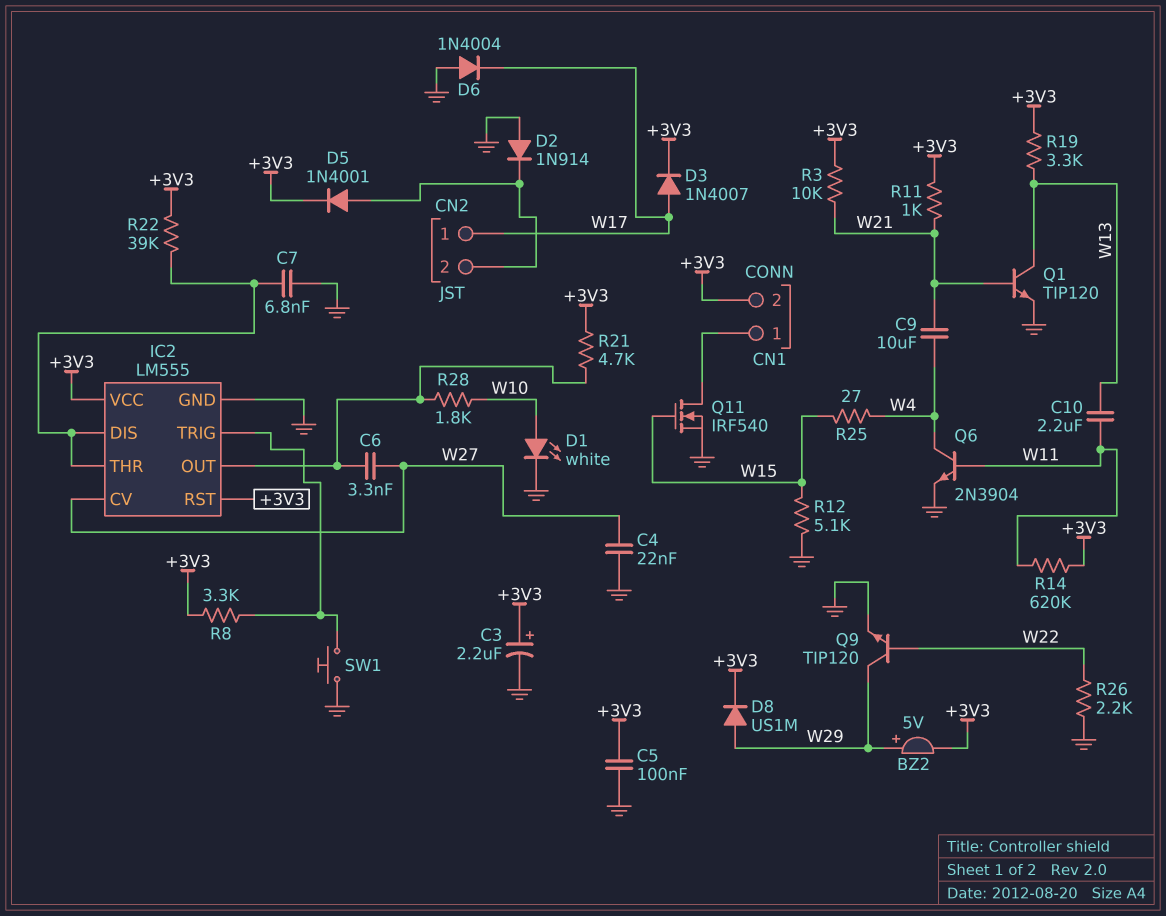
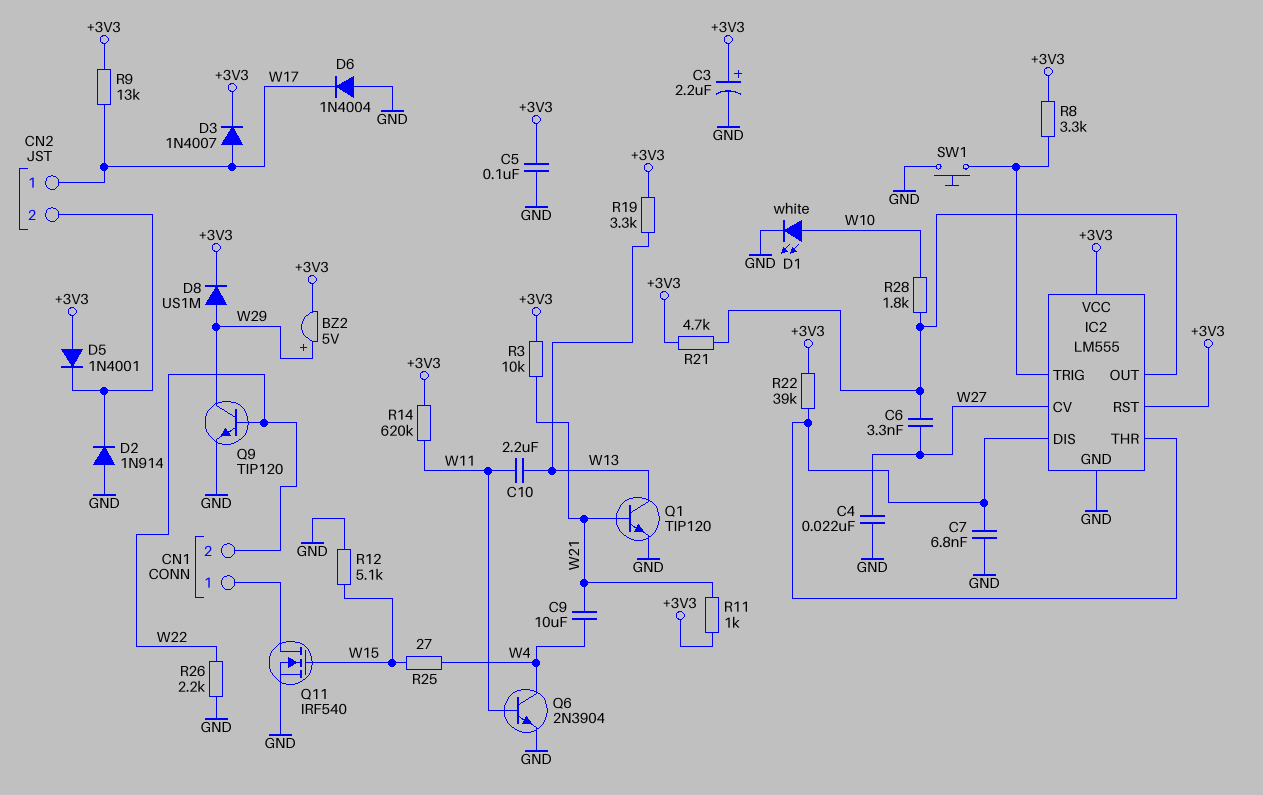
CN1 pin 2: +3V3 -> W22
D5: diode 1N4001 (A CN2/2, K +3V3) -> diode 1N4001 (A +3V3, K CN2/2)
R9: none -> 13k (+3V3, W17)

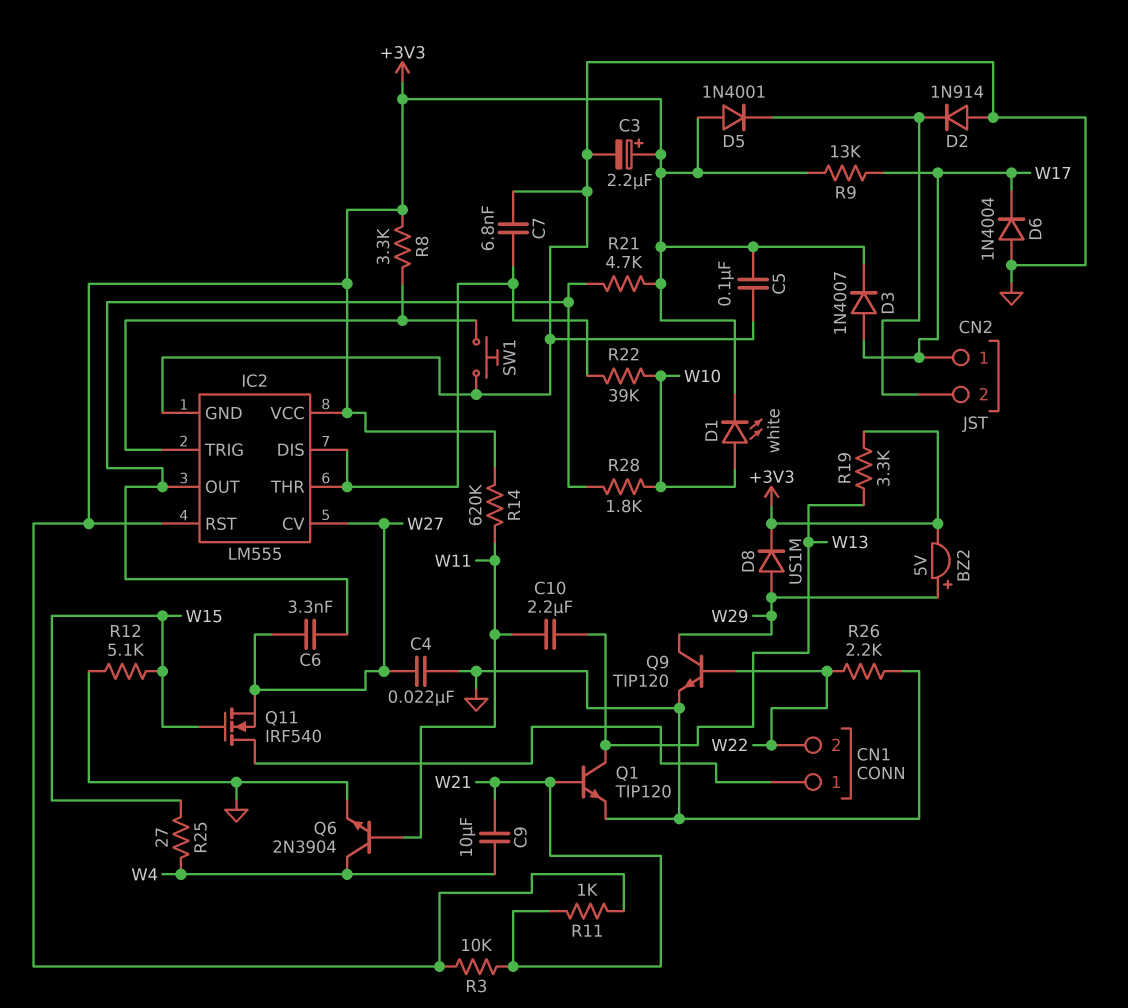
D1: LED white (A W10, K GND) -> LED white (A W10, K +3V3)
Q11: NMOS IRF540 (G W15, D CN1/1, S GND) -> NMOS IRF540 (G W15, D CN1/1, S W27)
R22: 39k (+3V3, IC2/DIS) -> 39k (IC2/DIS, W10)

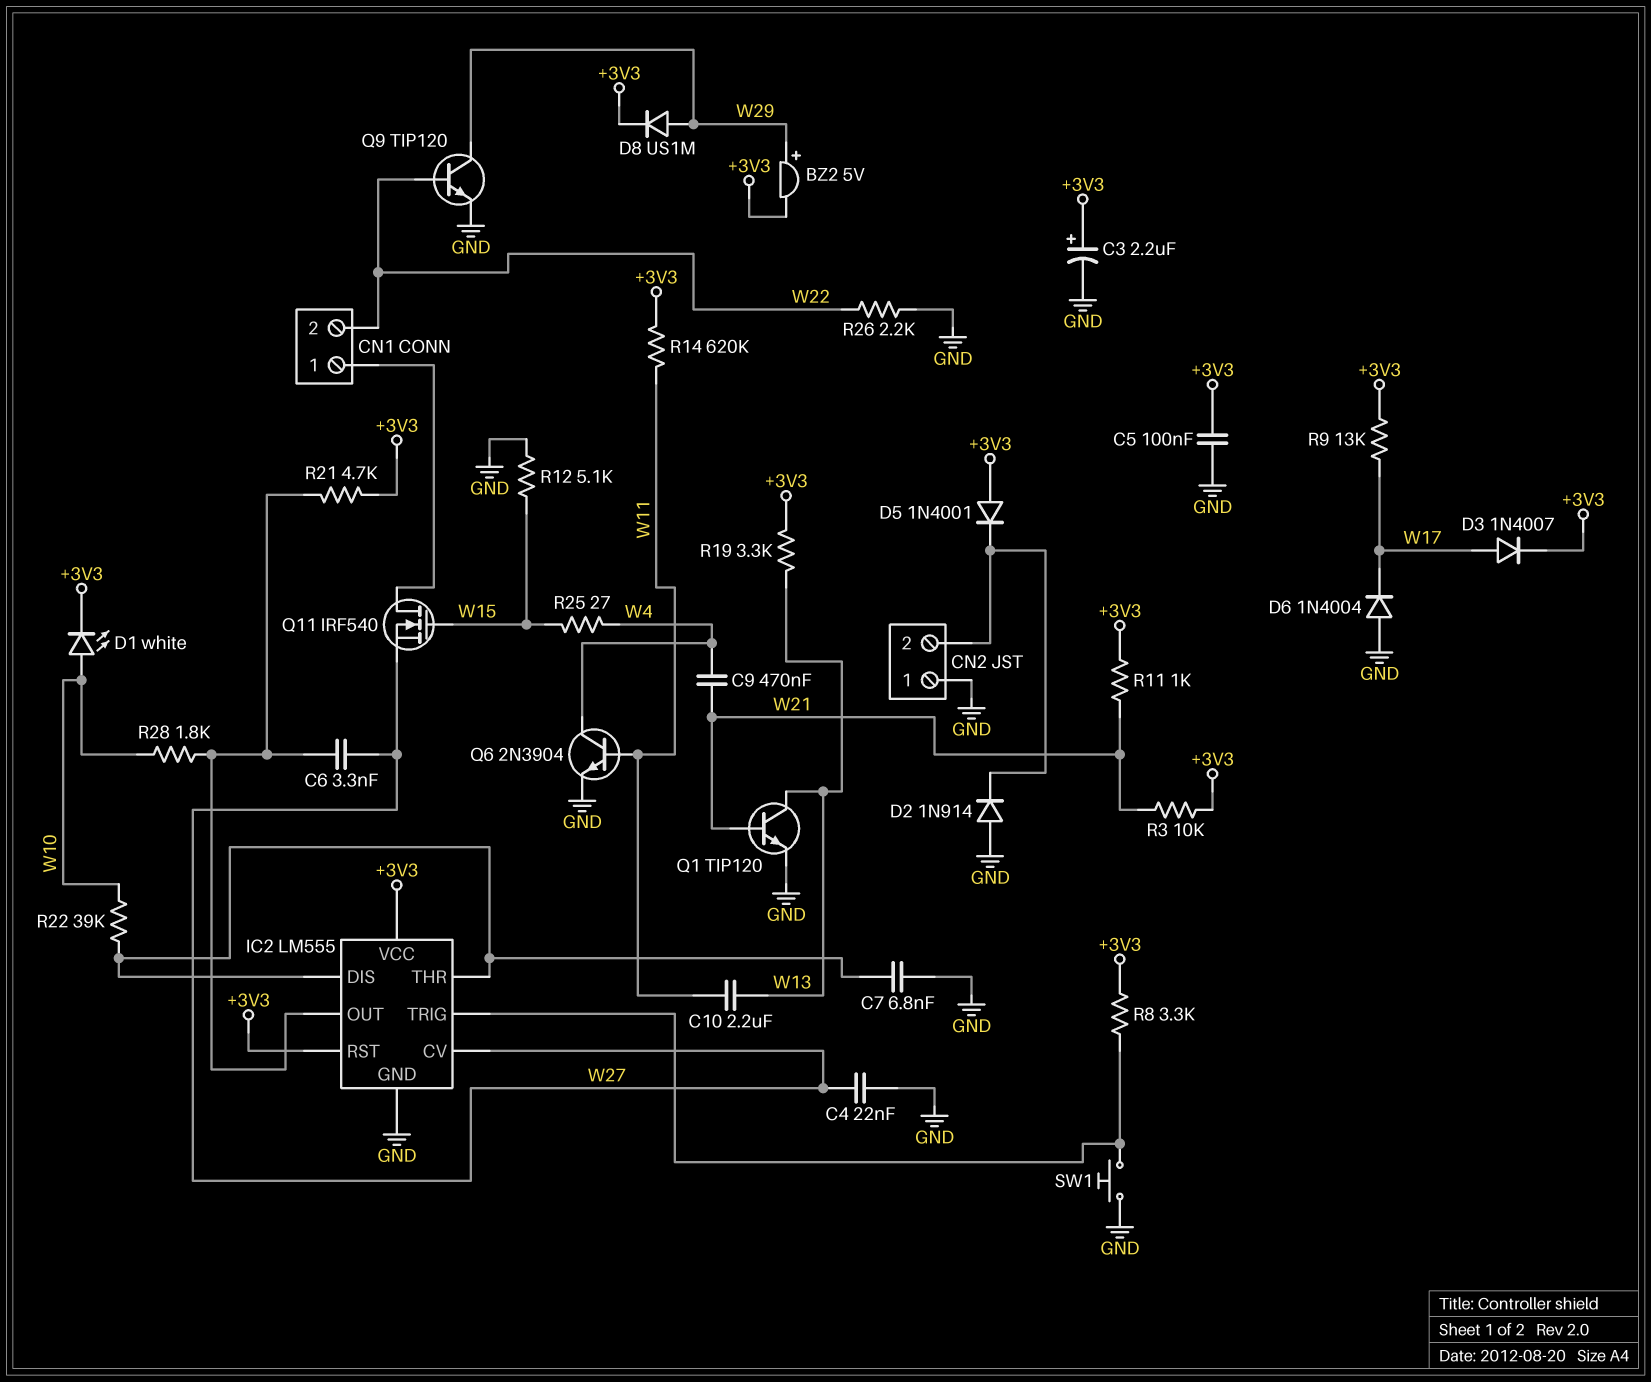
C9: 10uF (W4, W21) -> 470nF (W4, W21)
CN2 pin 1: W17 -> GND

